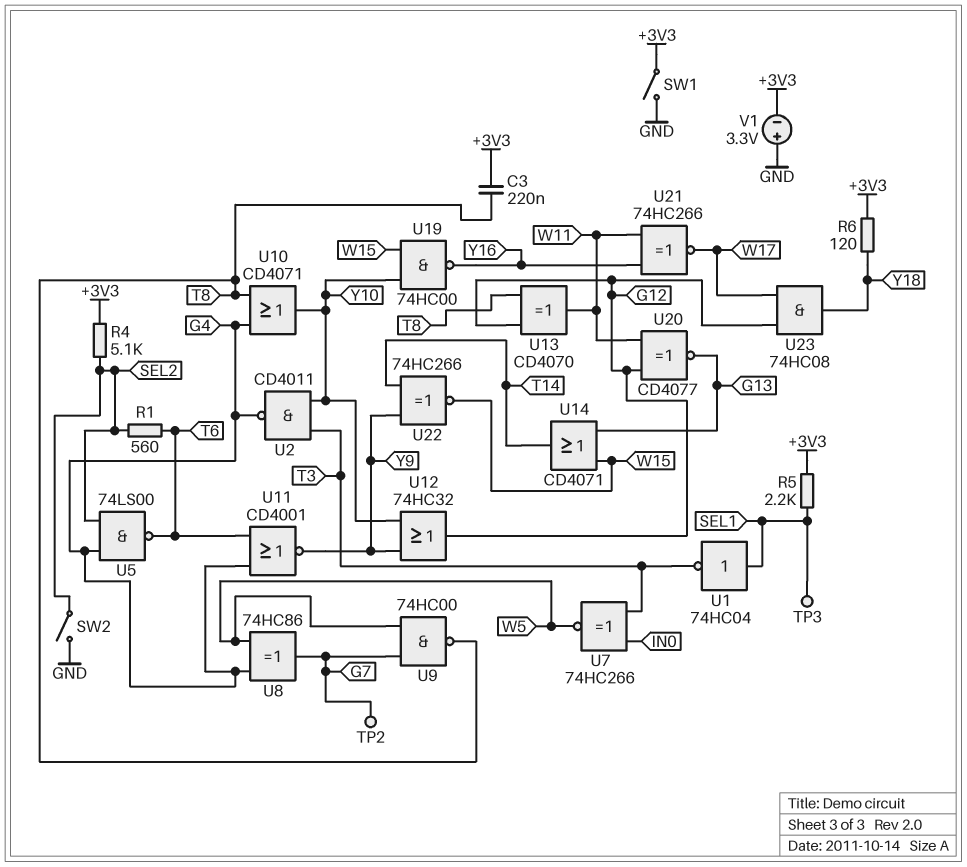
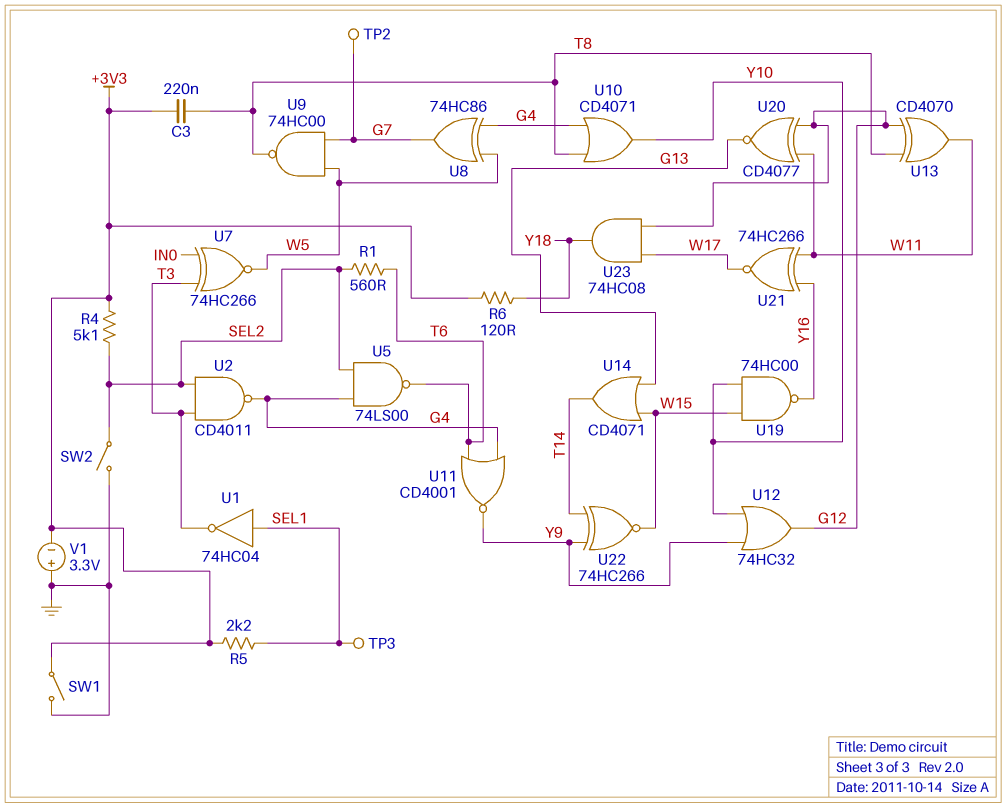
U2: NAND CD4011 (in T3, in Y10, out G4) -> NAND CD4011 (in SEL2, in T3, out G4)

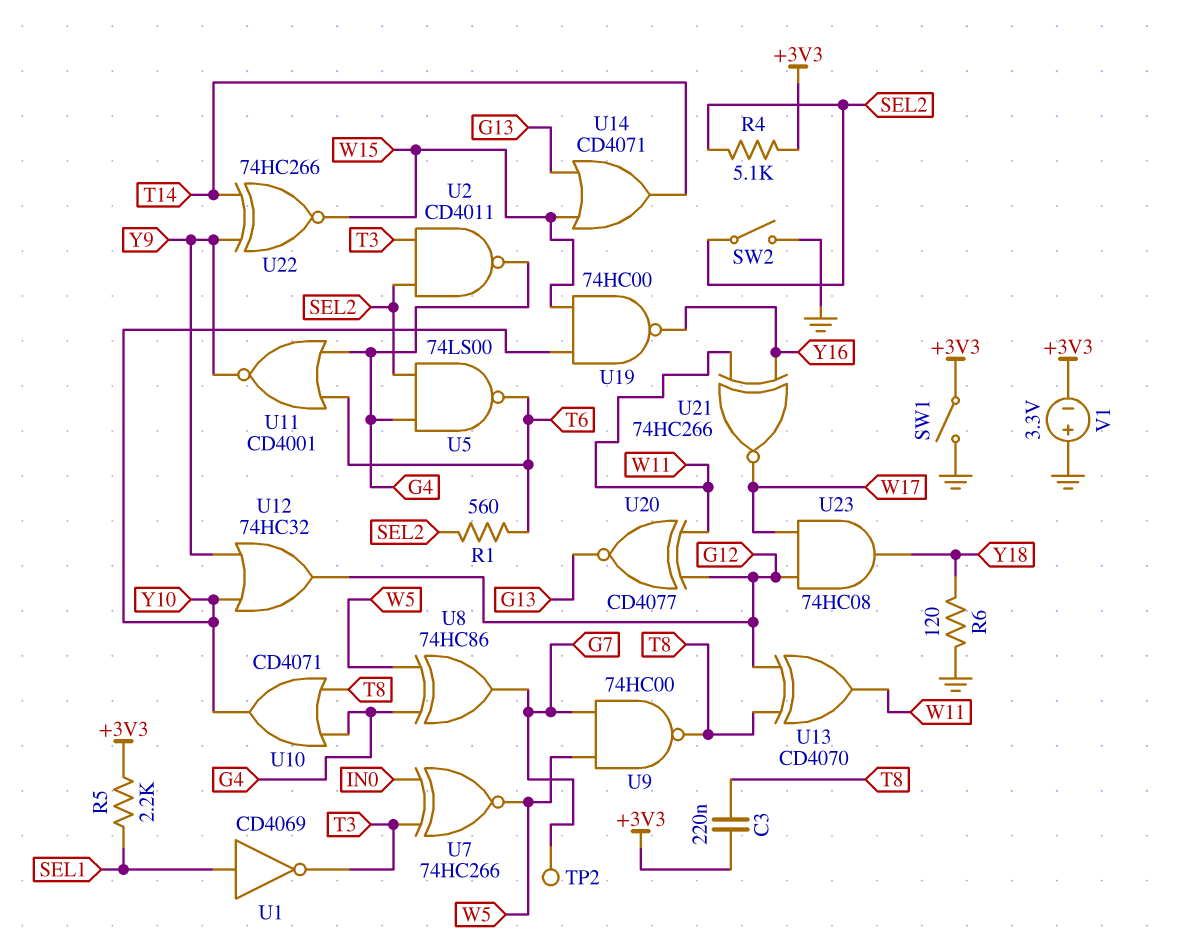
R6: 120 (+3V3, Y18) -> 120 (GND, Y18)
TP3: test point (SEL1) -> none
U1: NOT 74HC04 (in SEL1, out T3) -> NOT CD4069 (in SEL1, out T3)

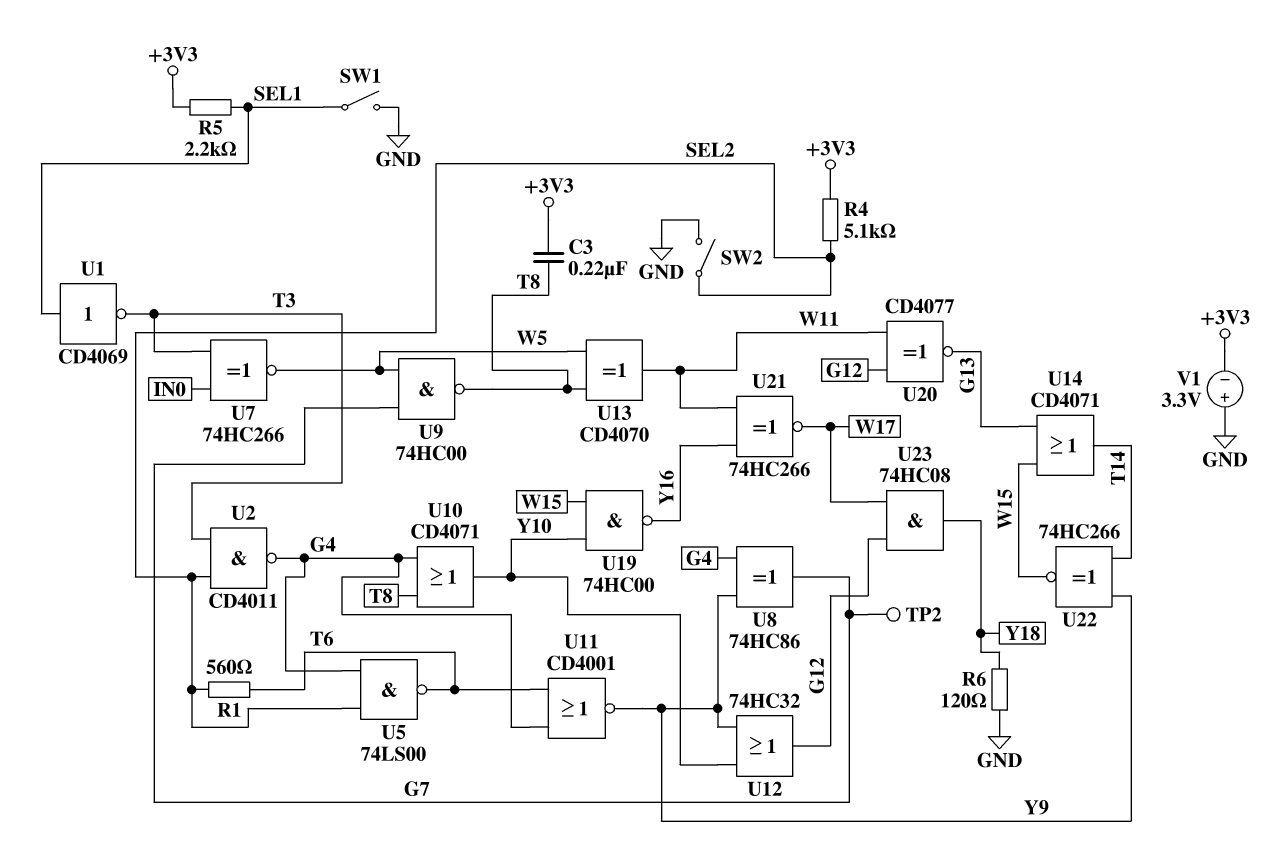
SW1: switch (+3V3, GND) -> switch (GND, SEL1)
U8: XOR 74HC86 (in G4, in W5, out G7) -> XOR 74HC86 (in G4, in Y9, out G7)
U13: XOR CD4070 (in G12, in T8, out W11) -> XOR CD4070 (in T8, in W5, out W11)

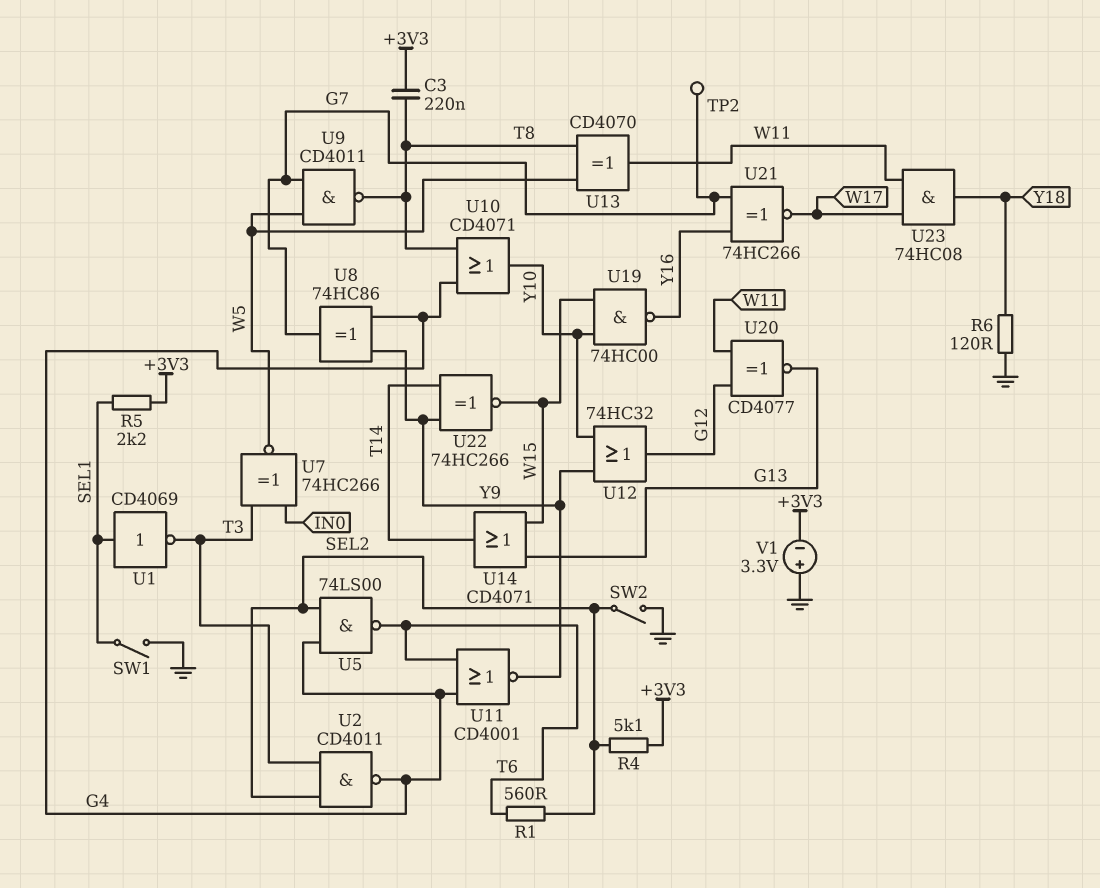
U9: NAND 74HC00 (in G7, in W5, out T8) -> NAND CD4011 (in G7, in W5, out T8)
U21: XNOR 74HC266 (in W11, in Y16, out W17) -> XNOR 74HC266 (in G7, in Y16, out W17)
U23: AND 74HC08 (in G12, in W17, out Y18) -> AND 74HC08 (in W11, in W17, out Y18)

